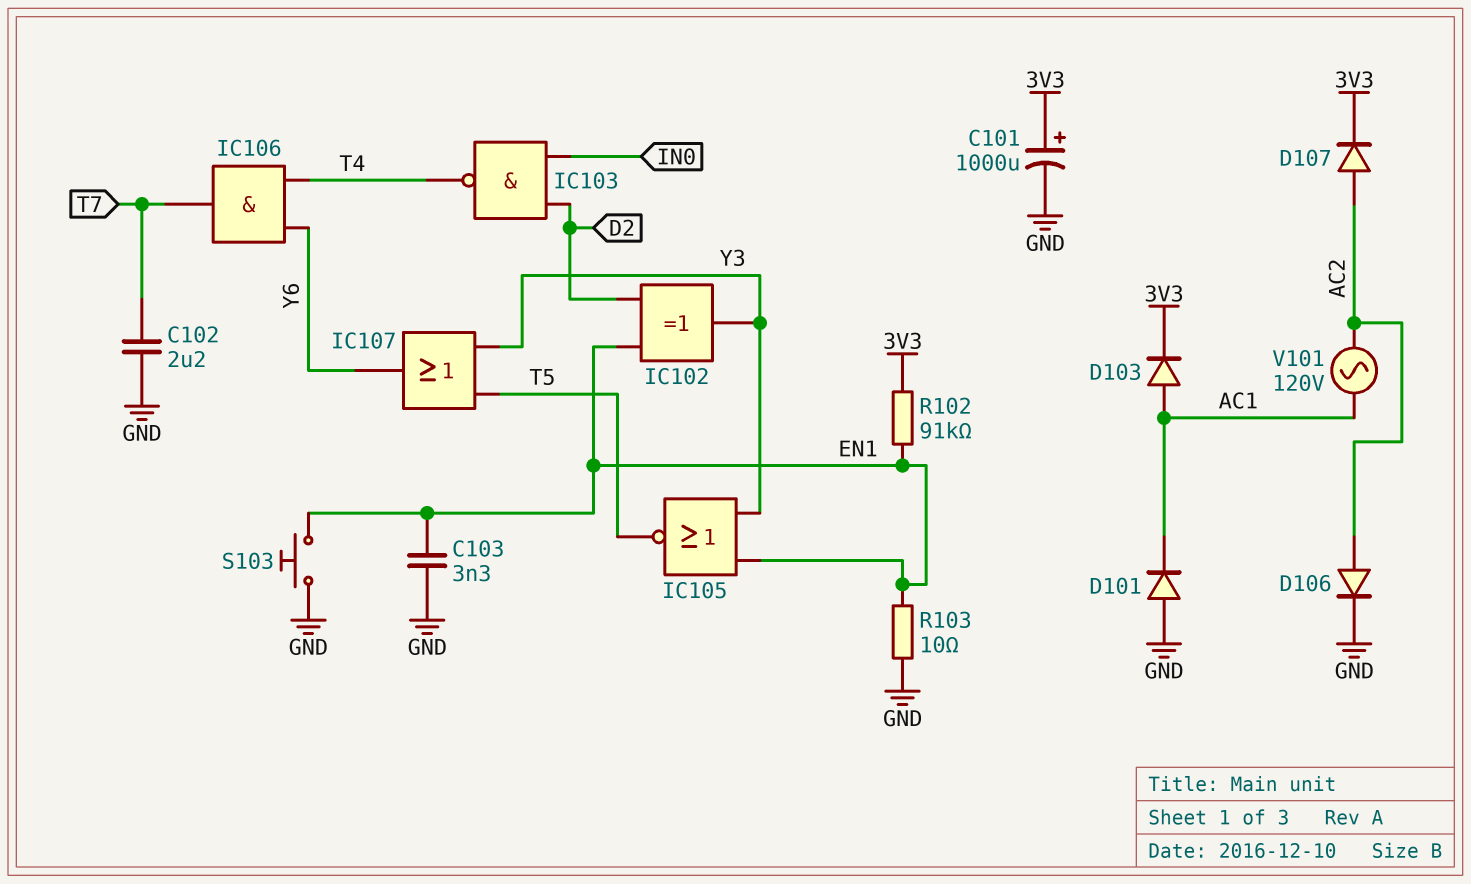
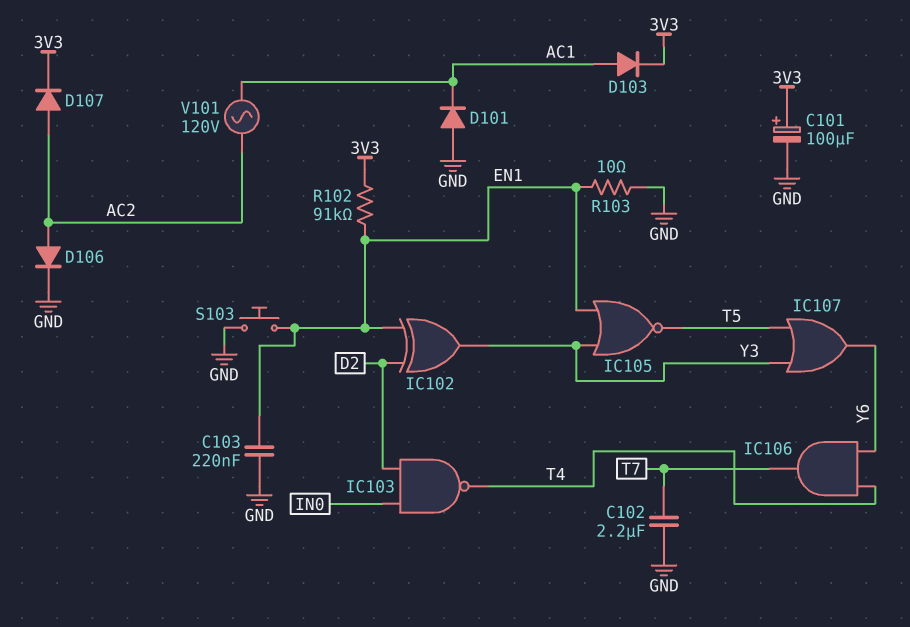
C101: 1000uF (plus 3V3, minus GND) -> 100uF (plus 3V3, minus GND)
C103: 3.3nF (EN1, GND) -> 220nF (EN1, GND)

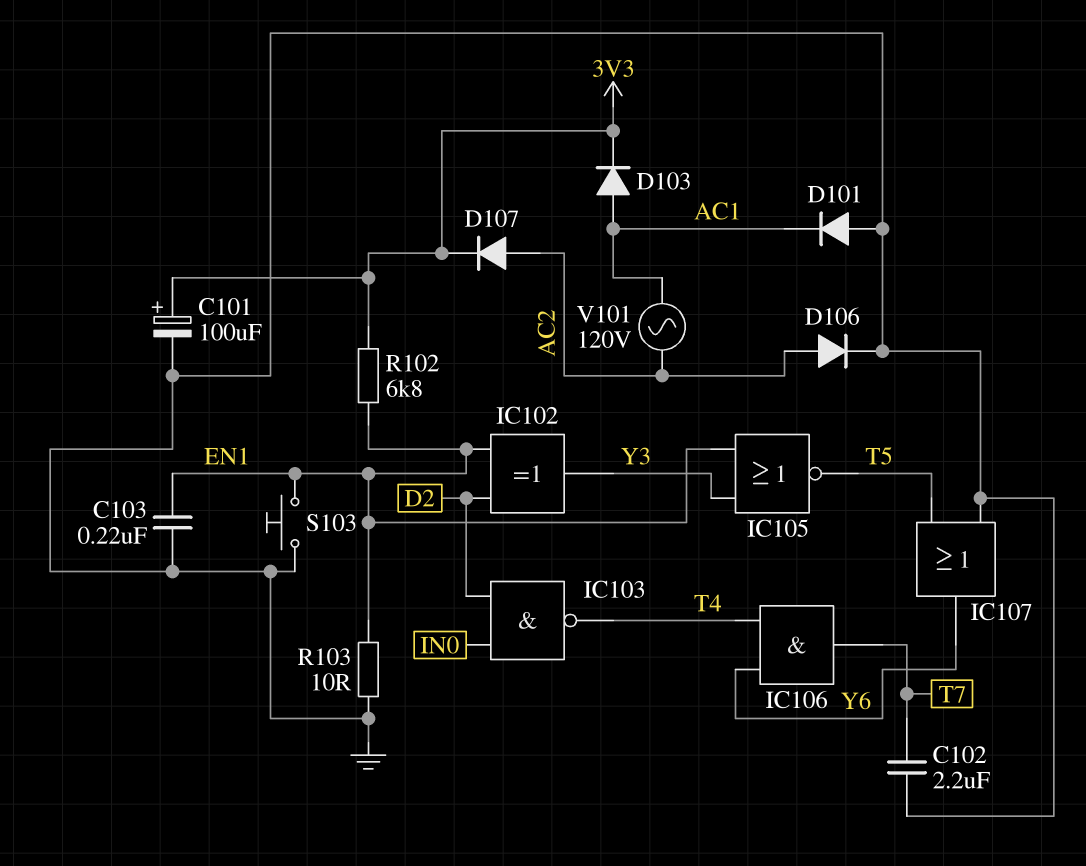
IC107: OR (in T5, in Y3, out Y6) -> OR (in GND, in T5, out Y6)
R102: 91k (3V3, EN1) -> 6.8k (3V3, EN1)

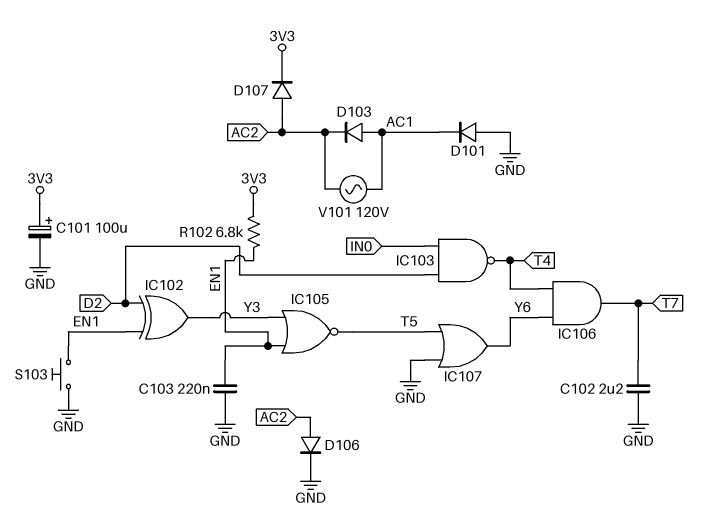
D103: diode (A AC1, K 3V3) -> diode (A AC1, K AC2)
R103: 10 (EN1, GND) -> none

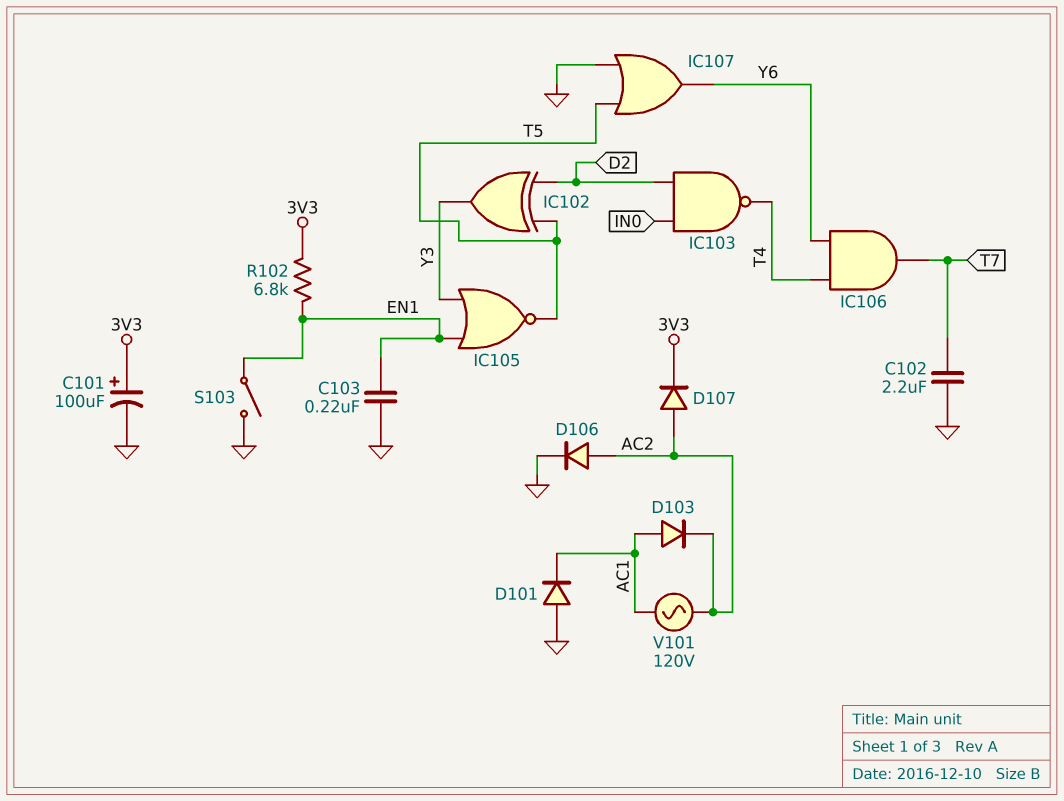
IC102: XOR (in D2, in EN1, out Y3) -> XOR (in D2, in T5, out Y3)
S103: button (EN1, GND) -> switch (EN1, GND)

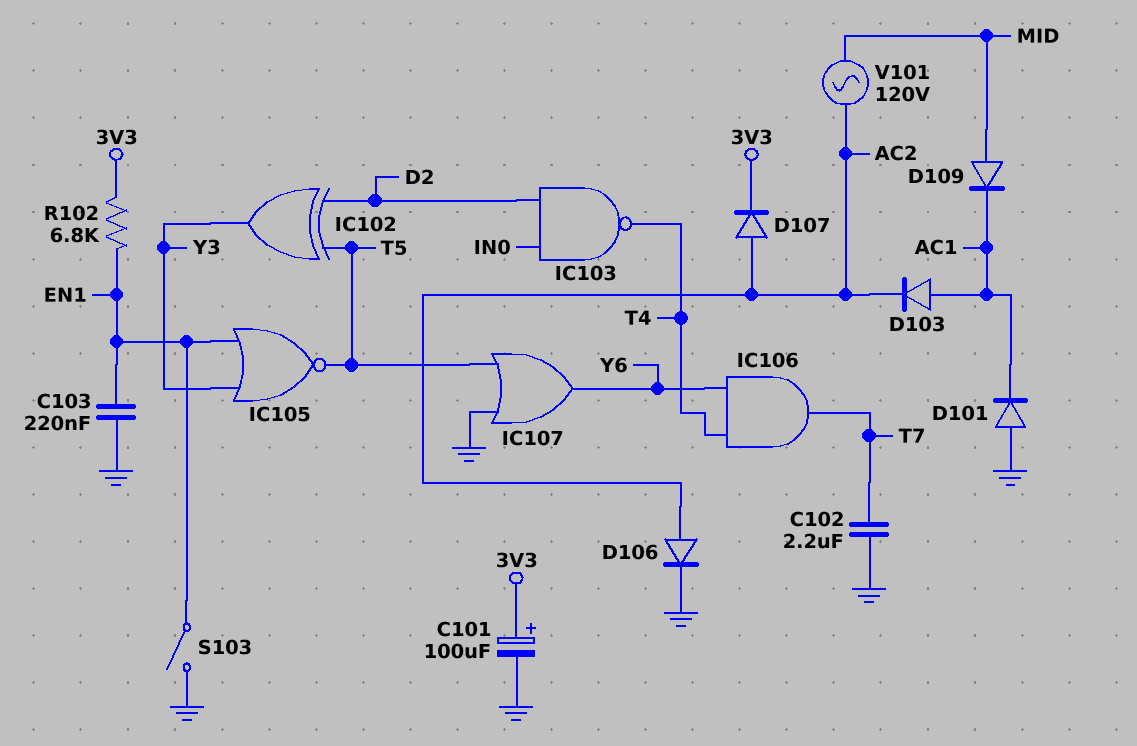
D109: none -> diode (A MID, K AC1)
V101: AC 120V (AC1, AC2) -> AC 120V (AC2, MID)

